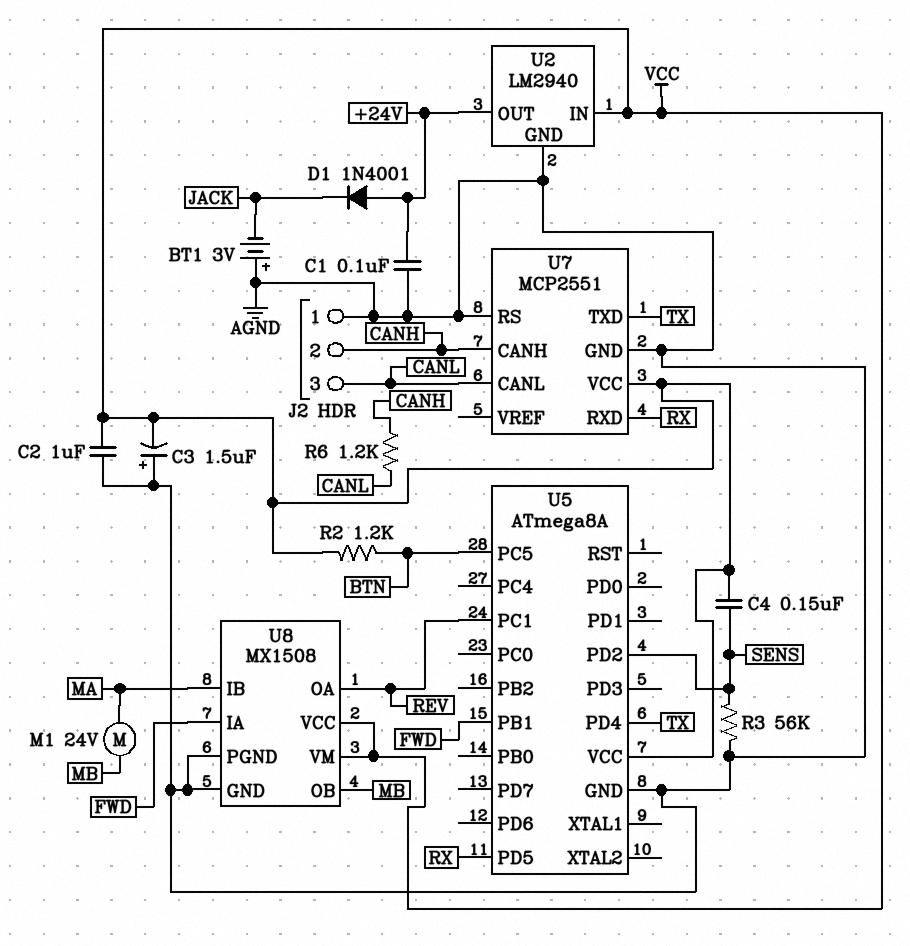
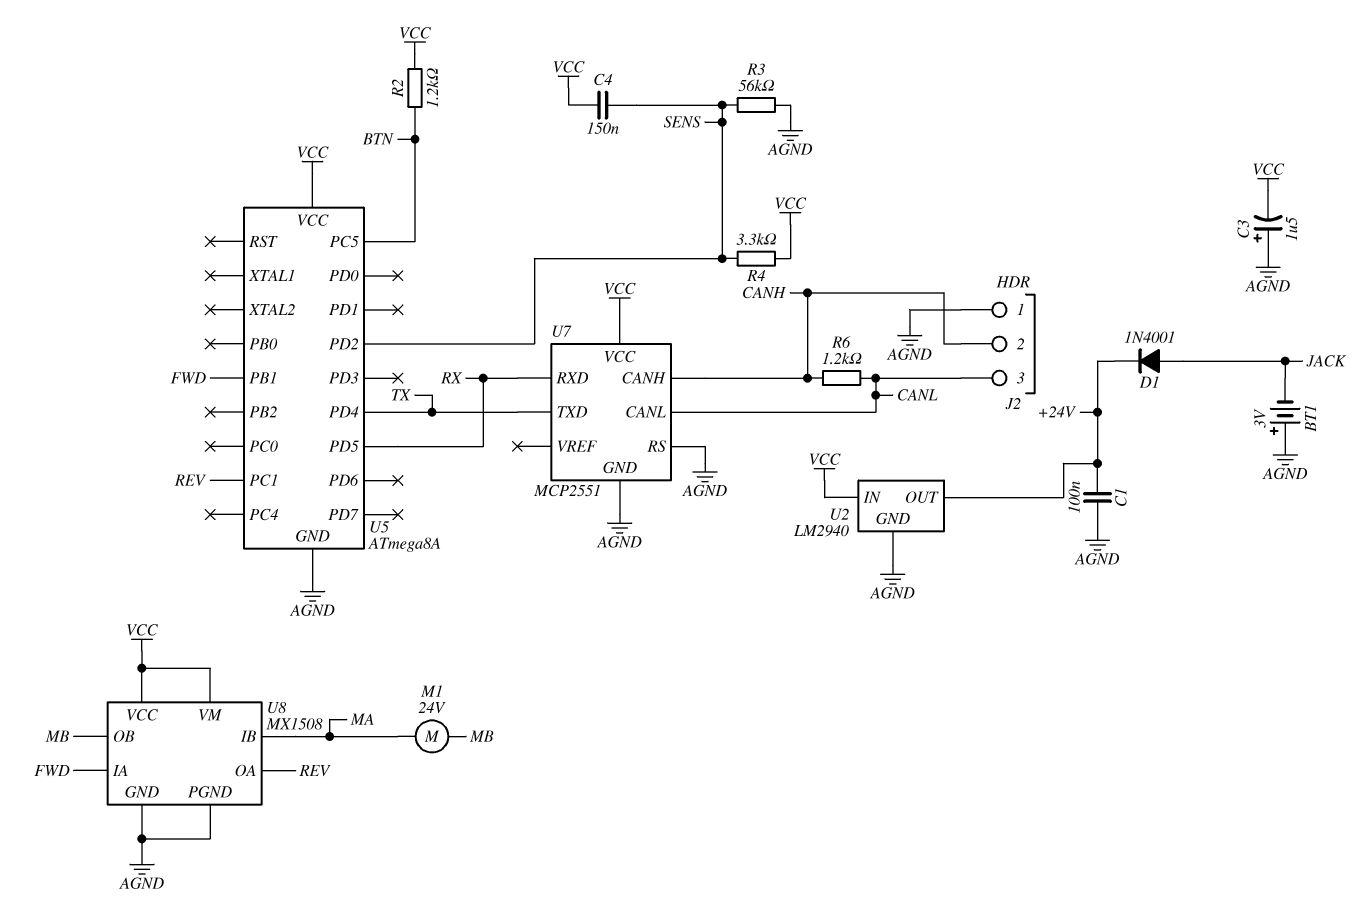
C2: 1uF (AGND, VCC) -> none
D1: diode 1N4001 (A +24V, K JACK) -> diode 1N4001 (A JACK, K +24V)
R4: none -> 3.3k (SENS, VCC)

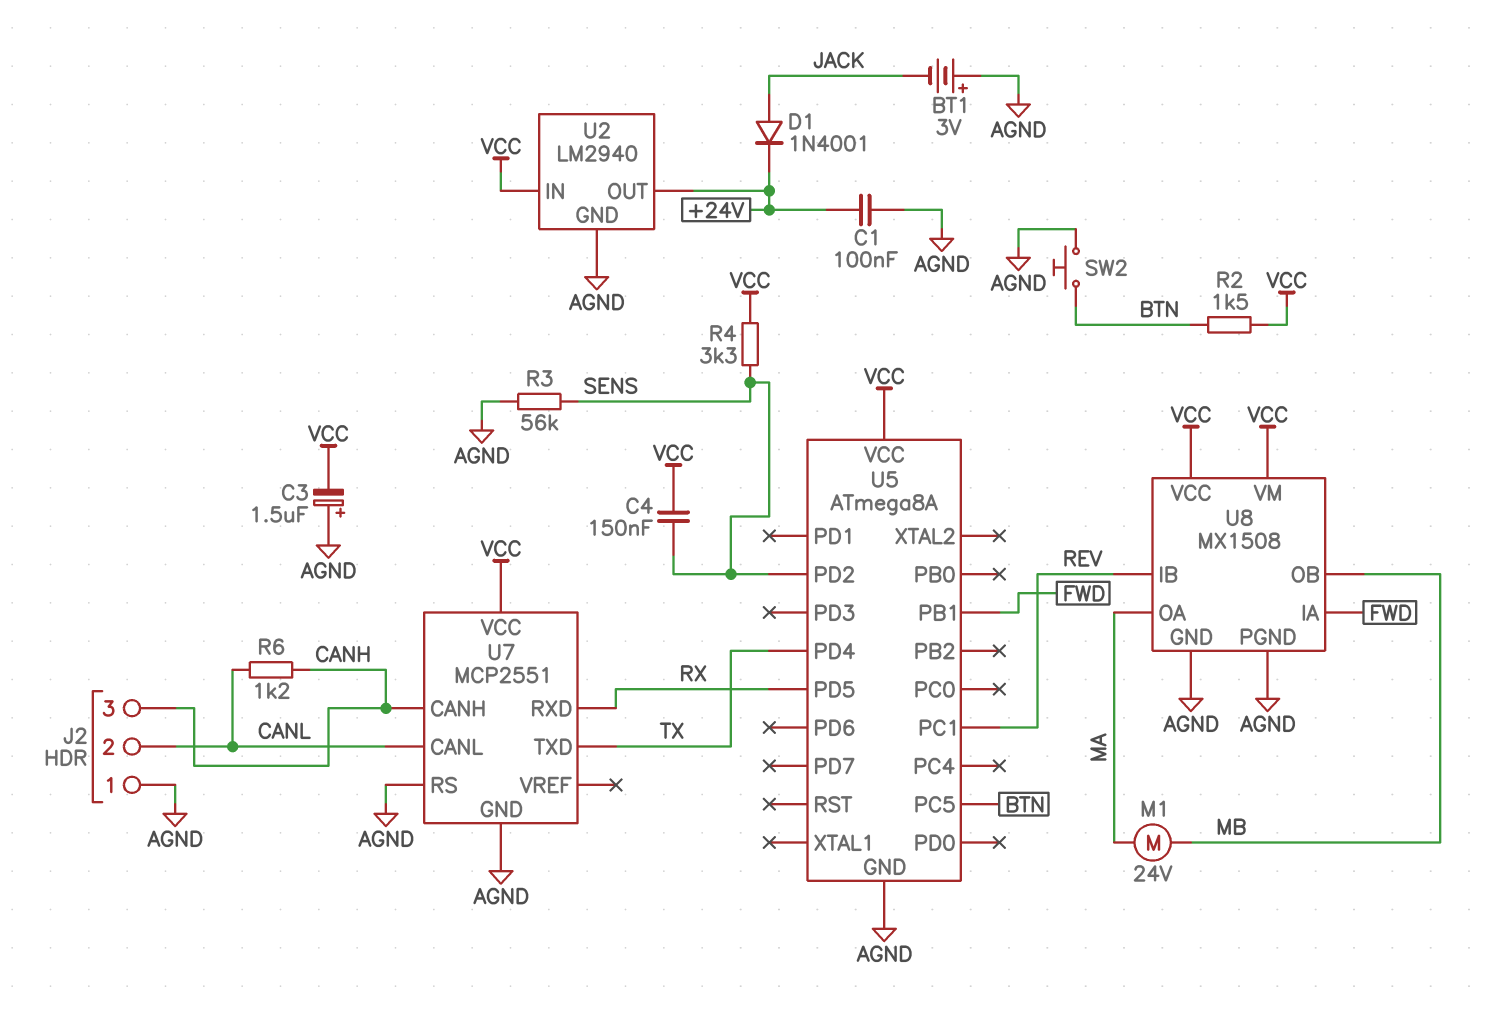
J2 pin 2: CANH -> CANL
J2 pin 3: CANL -> CANH
R2: 1.2k (BTN, VCC) -> 1.5k (BTN, VCC)
SW2: none -> button (AGND, BTN)
U8 pin IB: MA -> REV
U8 pin OA: REV -> MA

